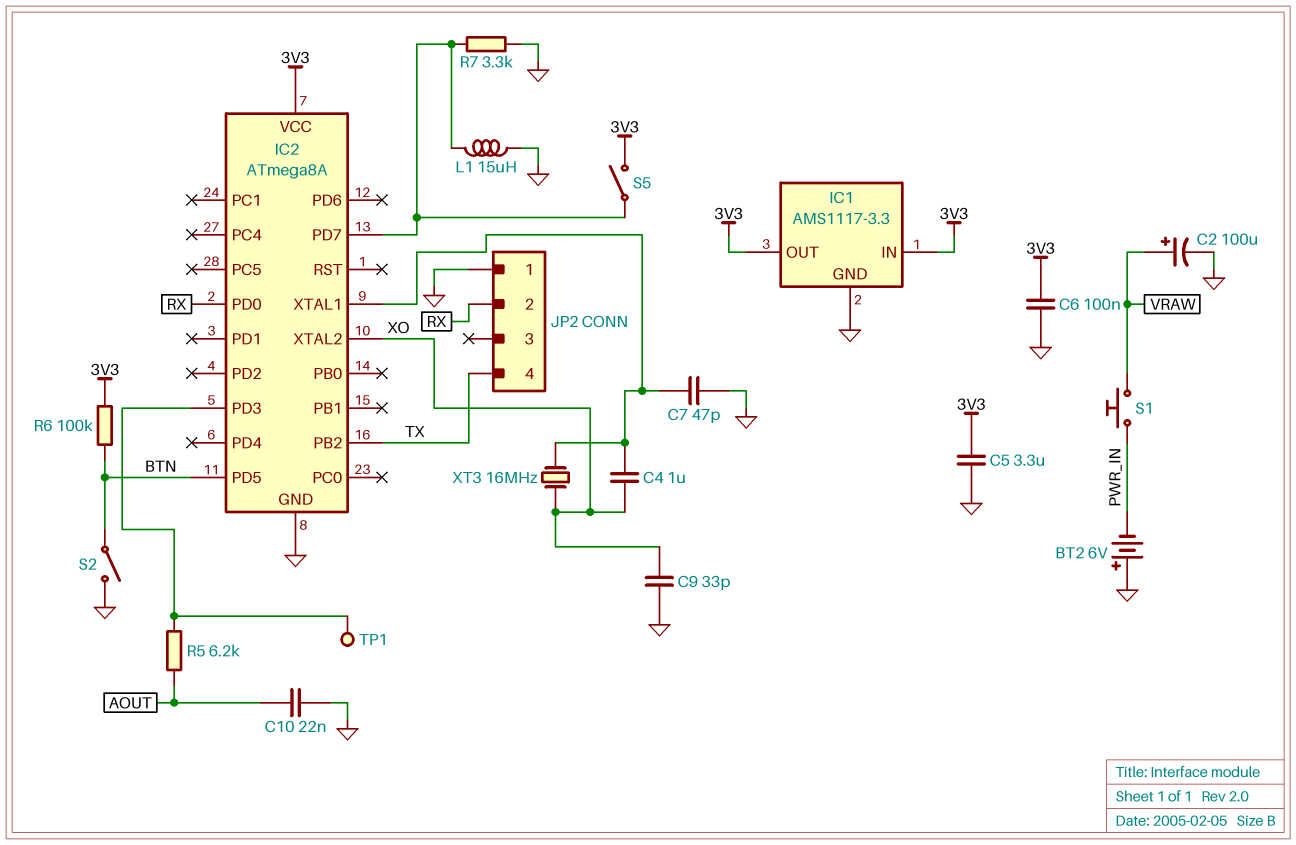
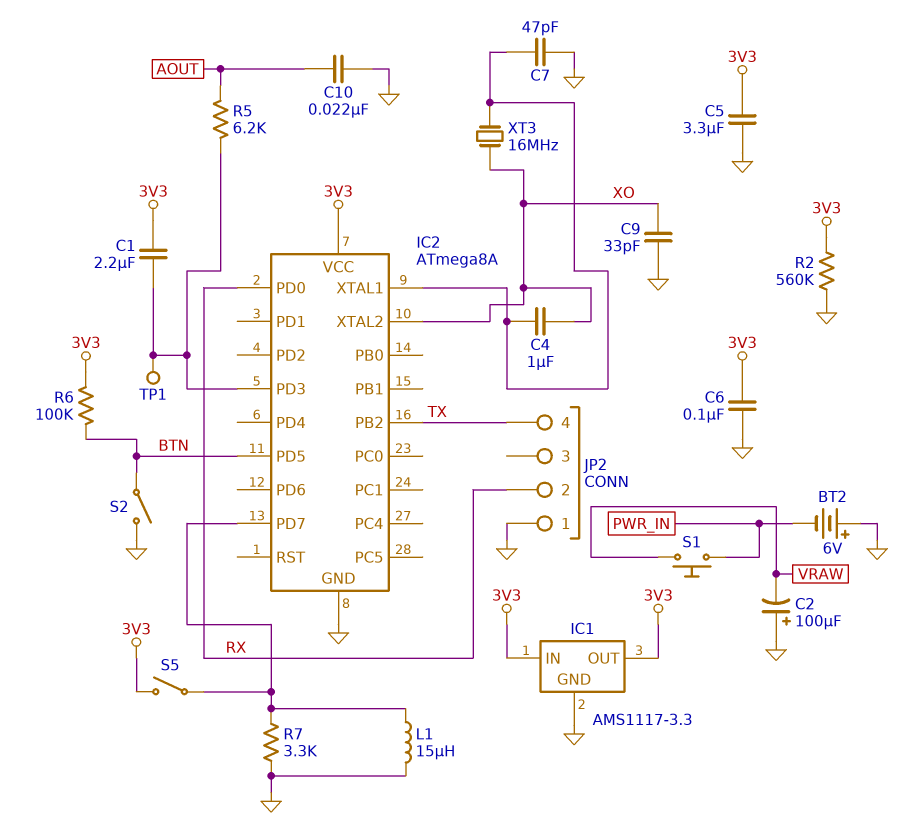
C1: none -> 2.2uF (3V3, IC2/PD3)
C2: 100uF (plus VRAW, minus GND) -> 100uF (plus GND, minus VRAW)
R2: none -> 560k (3V3, GND)

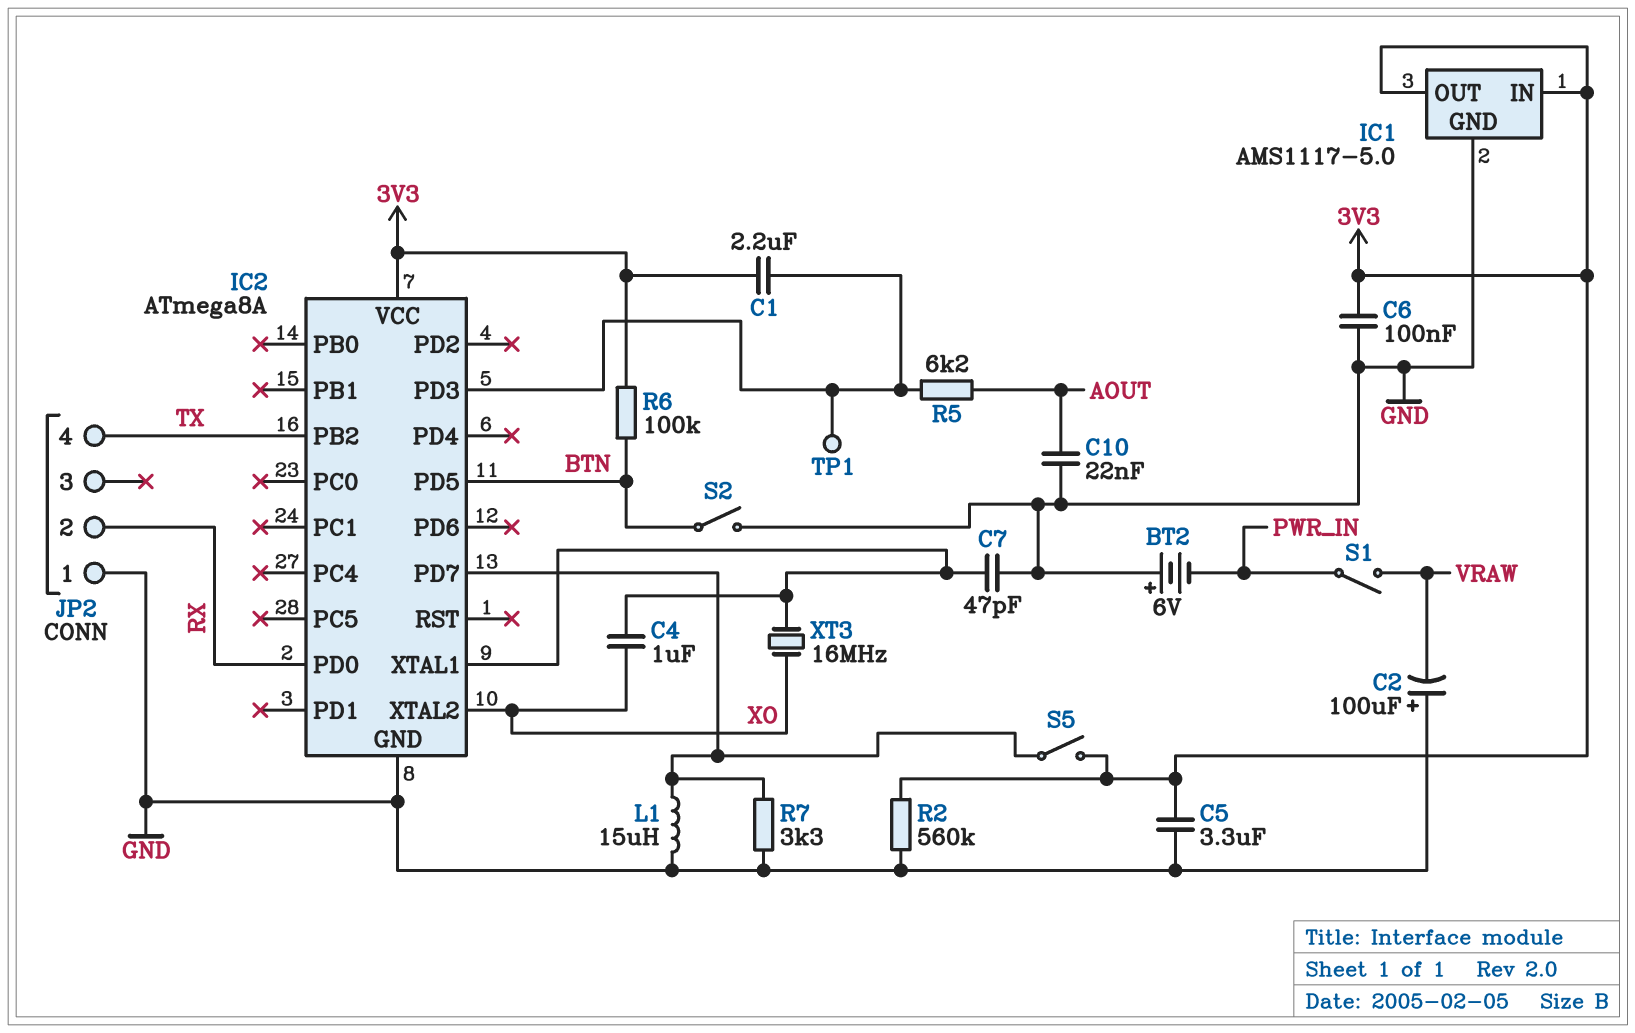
C9: 33pF (GND, XO) -> none
IC1: AMS1117-3.3 -> AMS1117-5.0
S1: button (PWR_IN, VRAW) -> switch (PWR_IN, VRAW)

